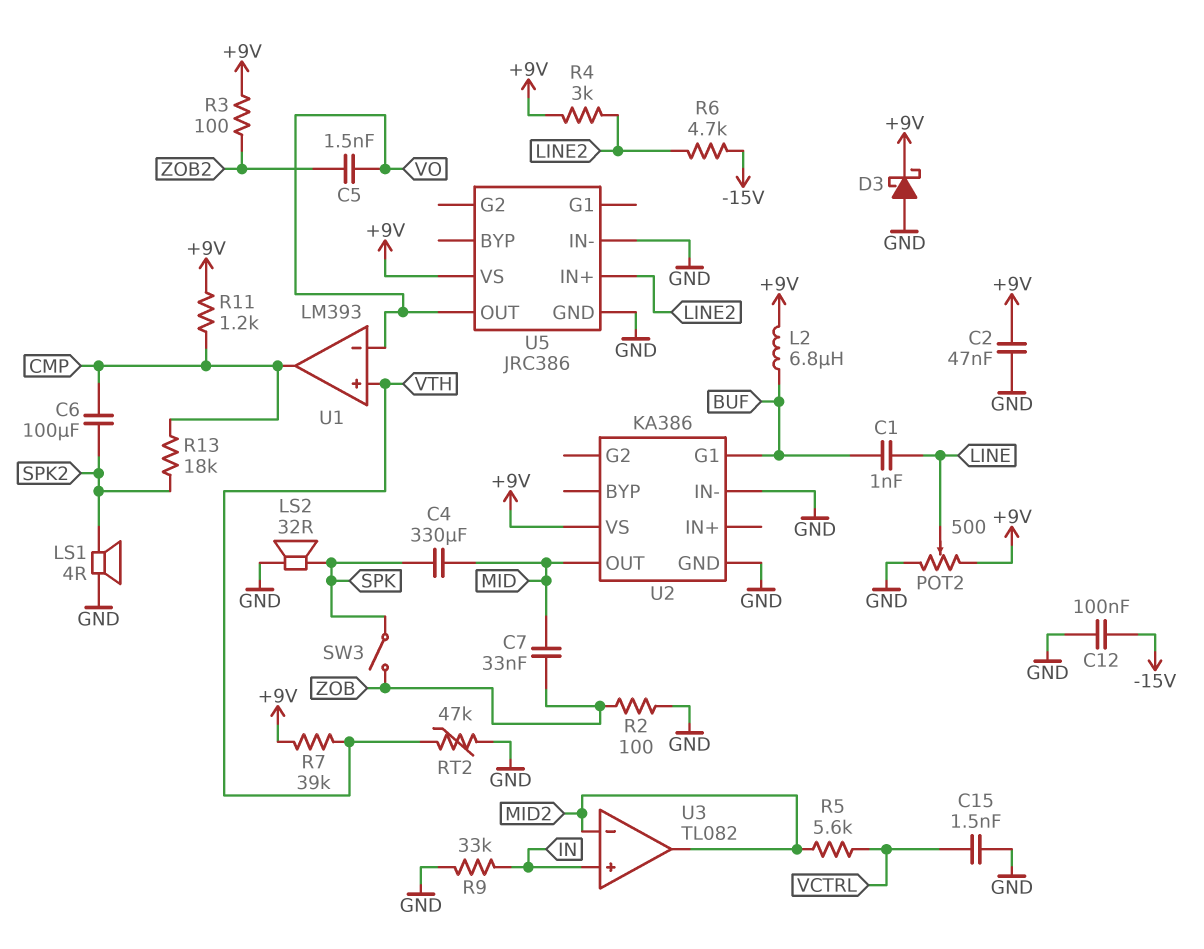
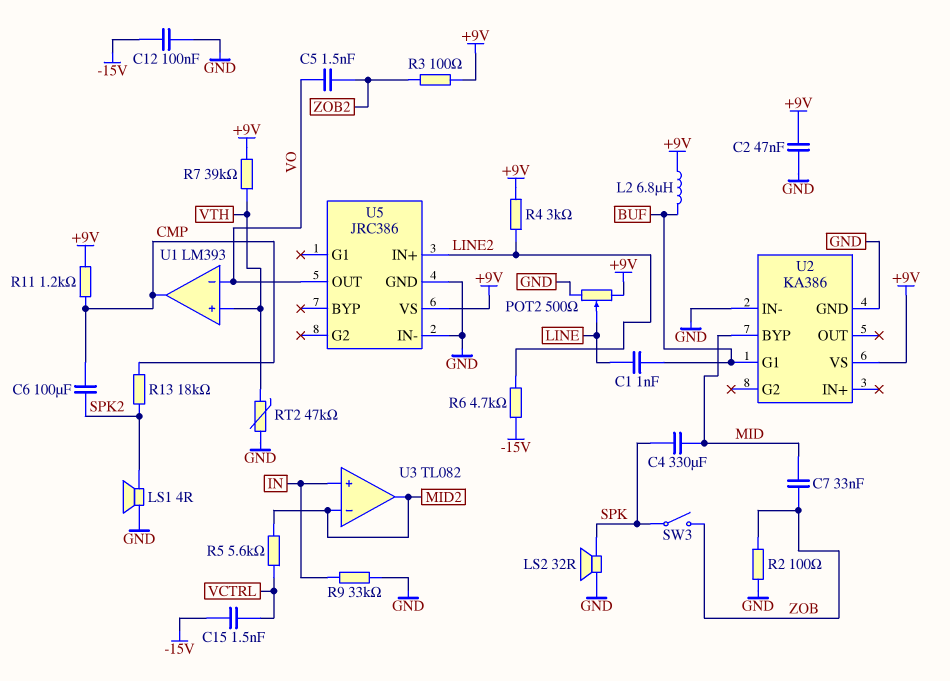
C15: 1.5nF (GND, VCTRL) -> 1.5nF (-15V, VCTRL)
D3: schottky (A GND, K +9V) -> none
U2 pin BYP: none -> MID
U2 pin OUT: MID -> none

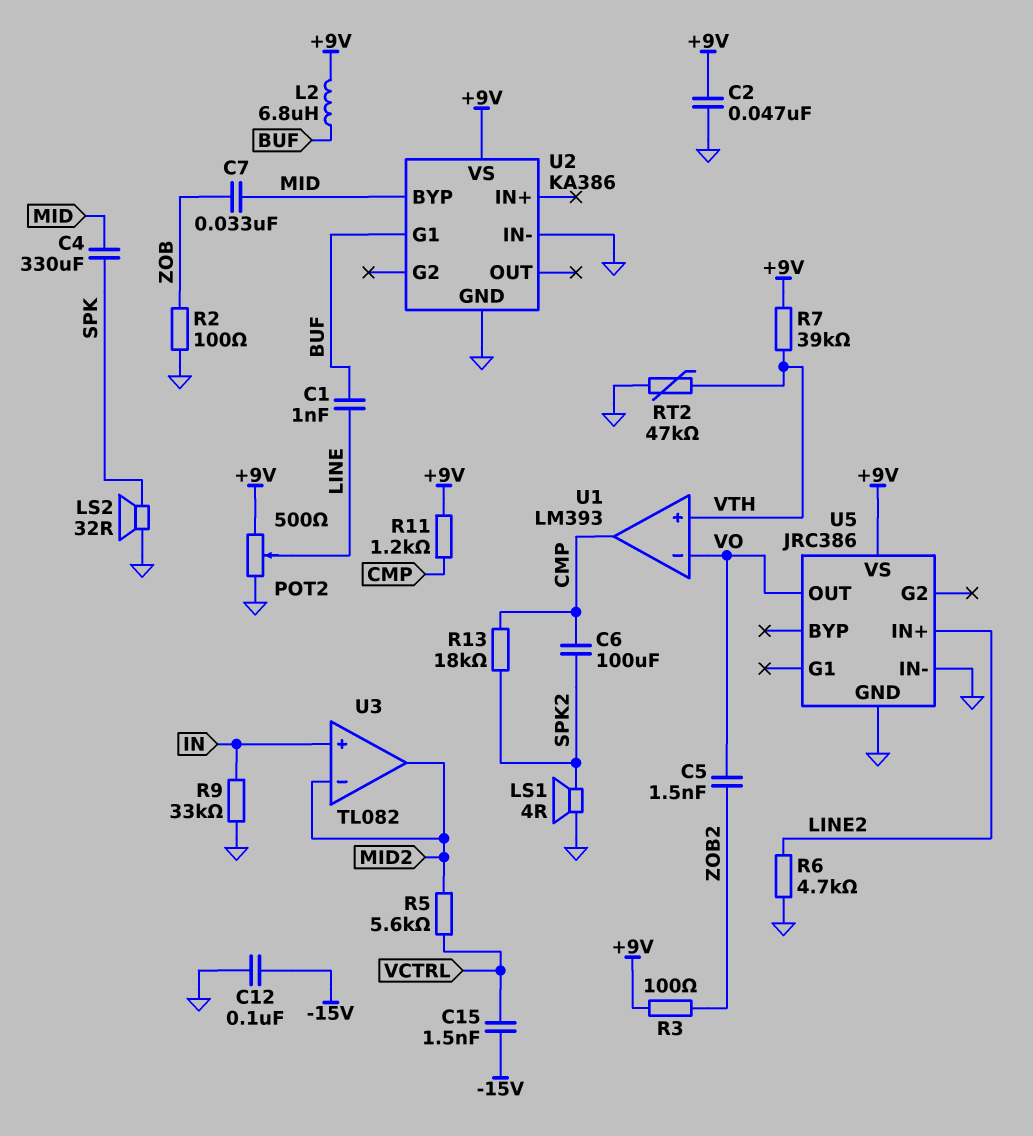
R4: 3k (+9V, LINE2) -> none
R6: 4.7k (-15V, LINE2) -> 4.7k (GND, LINE2)
SW3: switch (SPK, ZOB) -> none

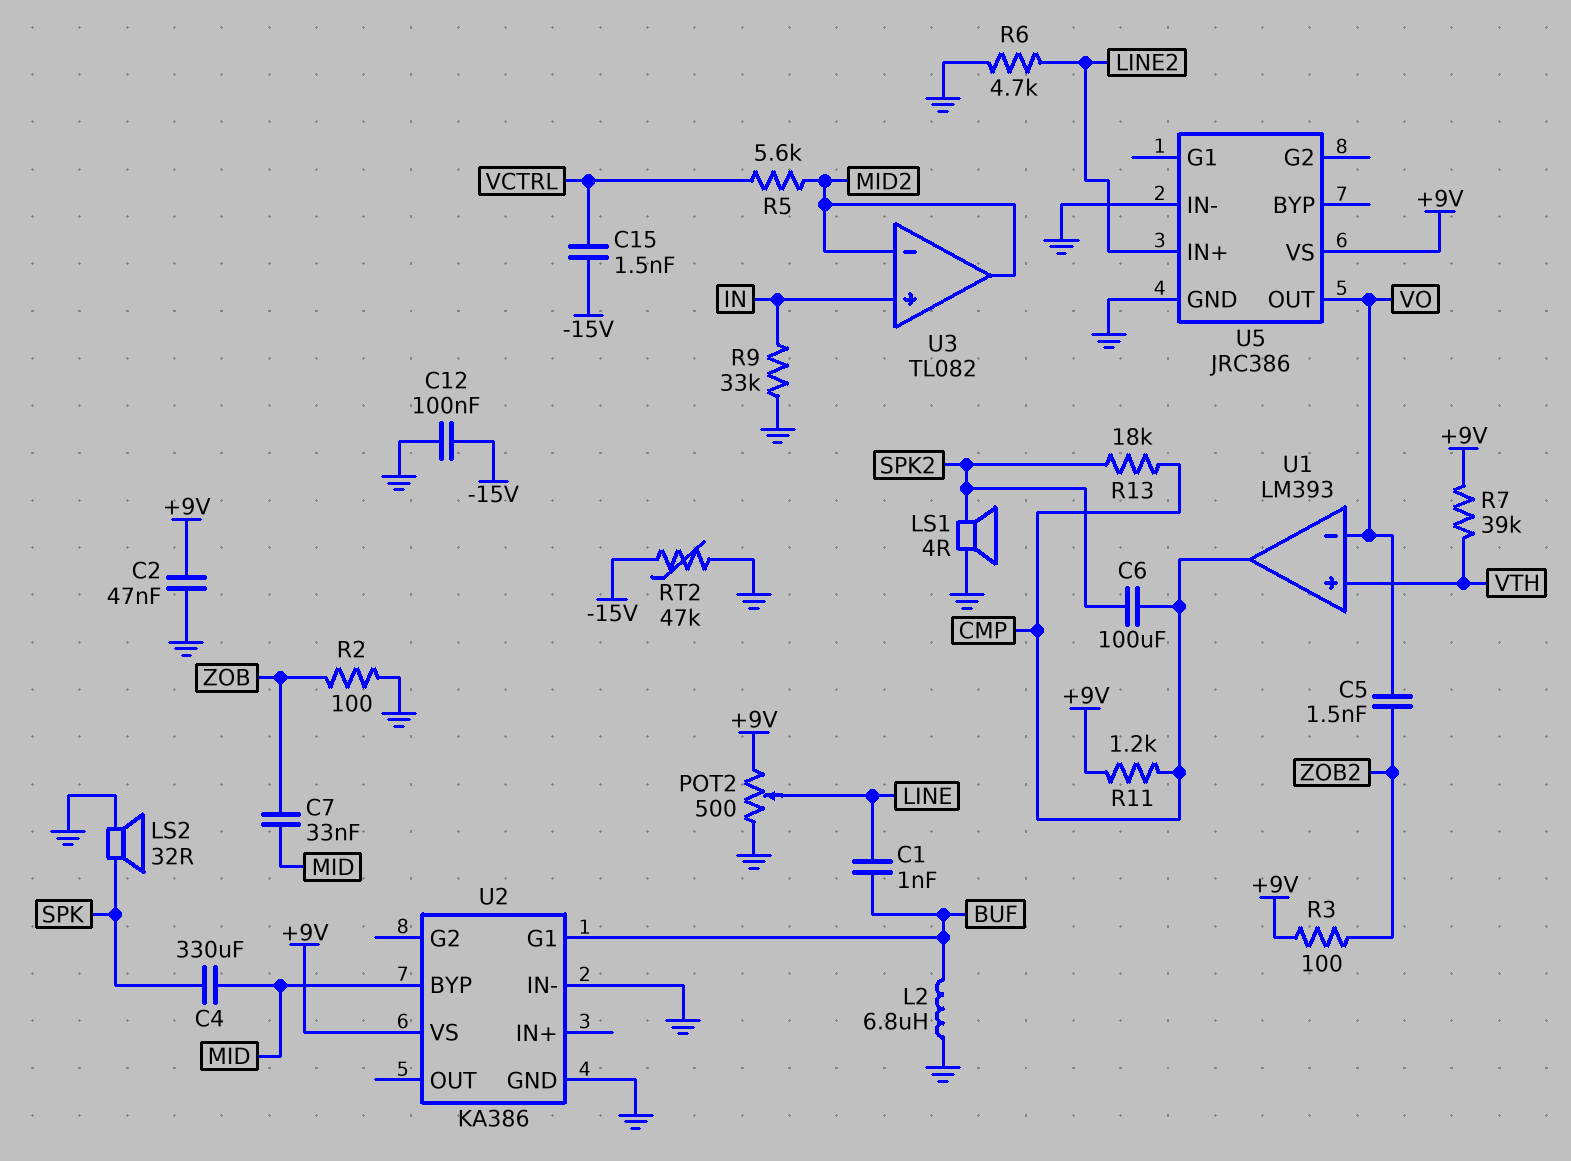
L2: 6.8uH (+9V, BUF) -> 6.8uH (BUF, GND)
RT2: 47k (GND, VTH) -> 47k (-15V, GND)

